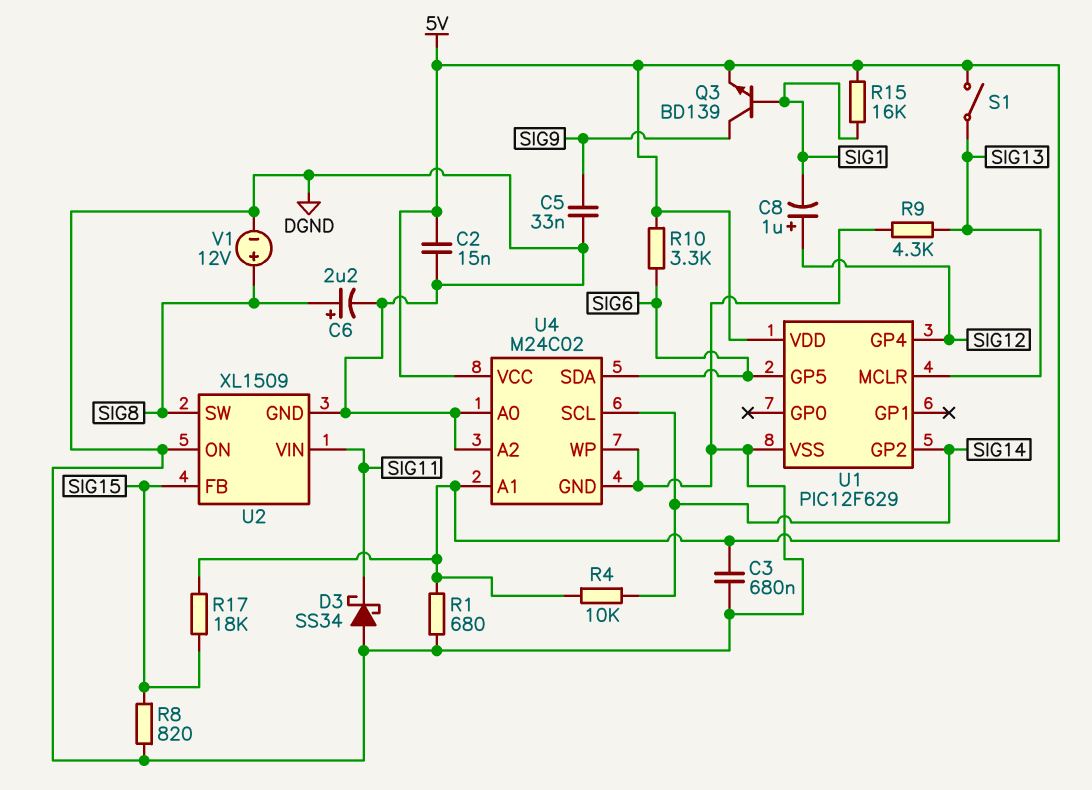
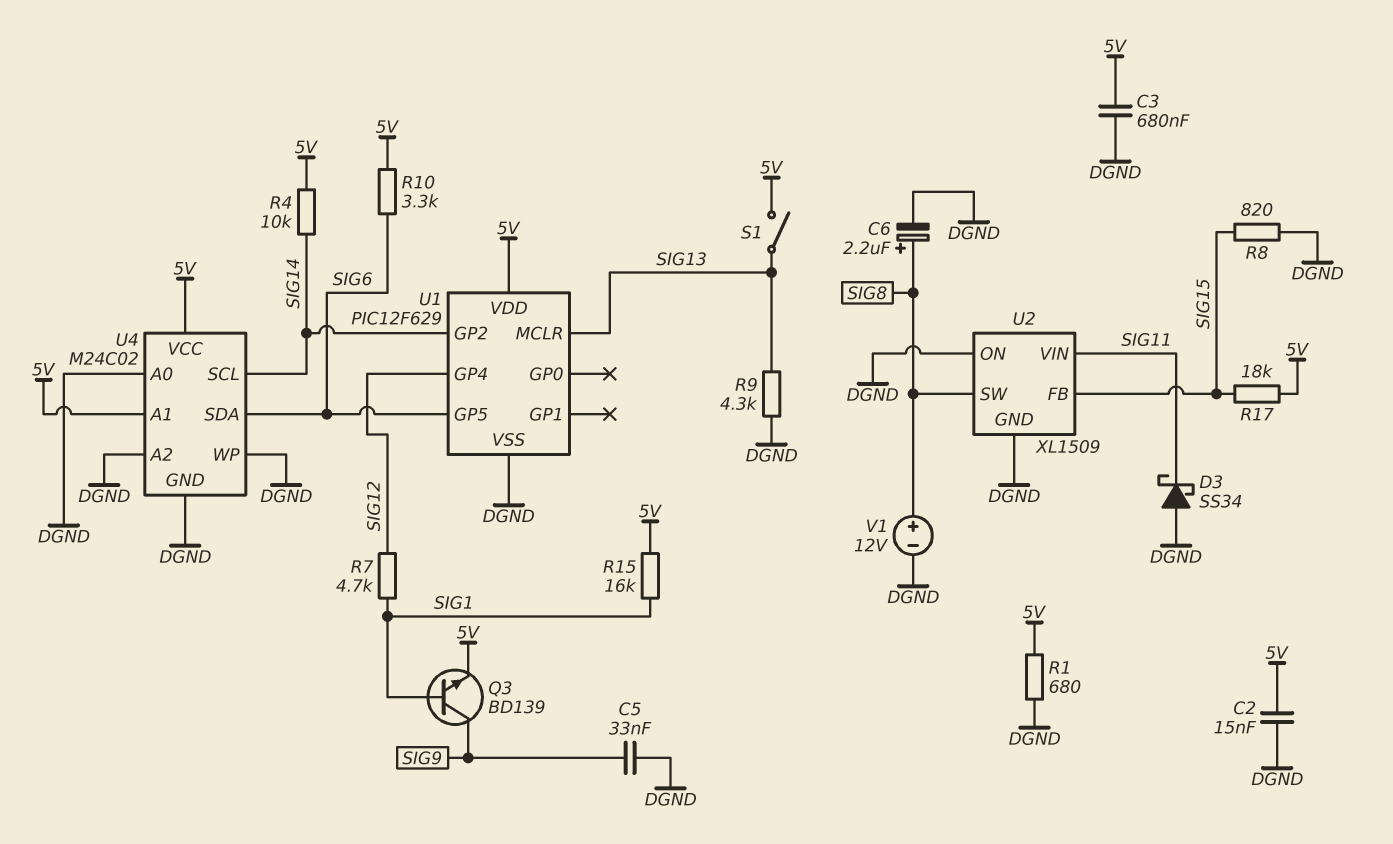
C8: 1uF (plus SIG12, minus SIG1) -> none
R7: none -> 4.7k (SIG1, SIG12)

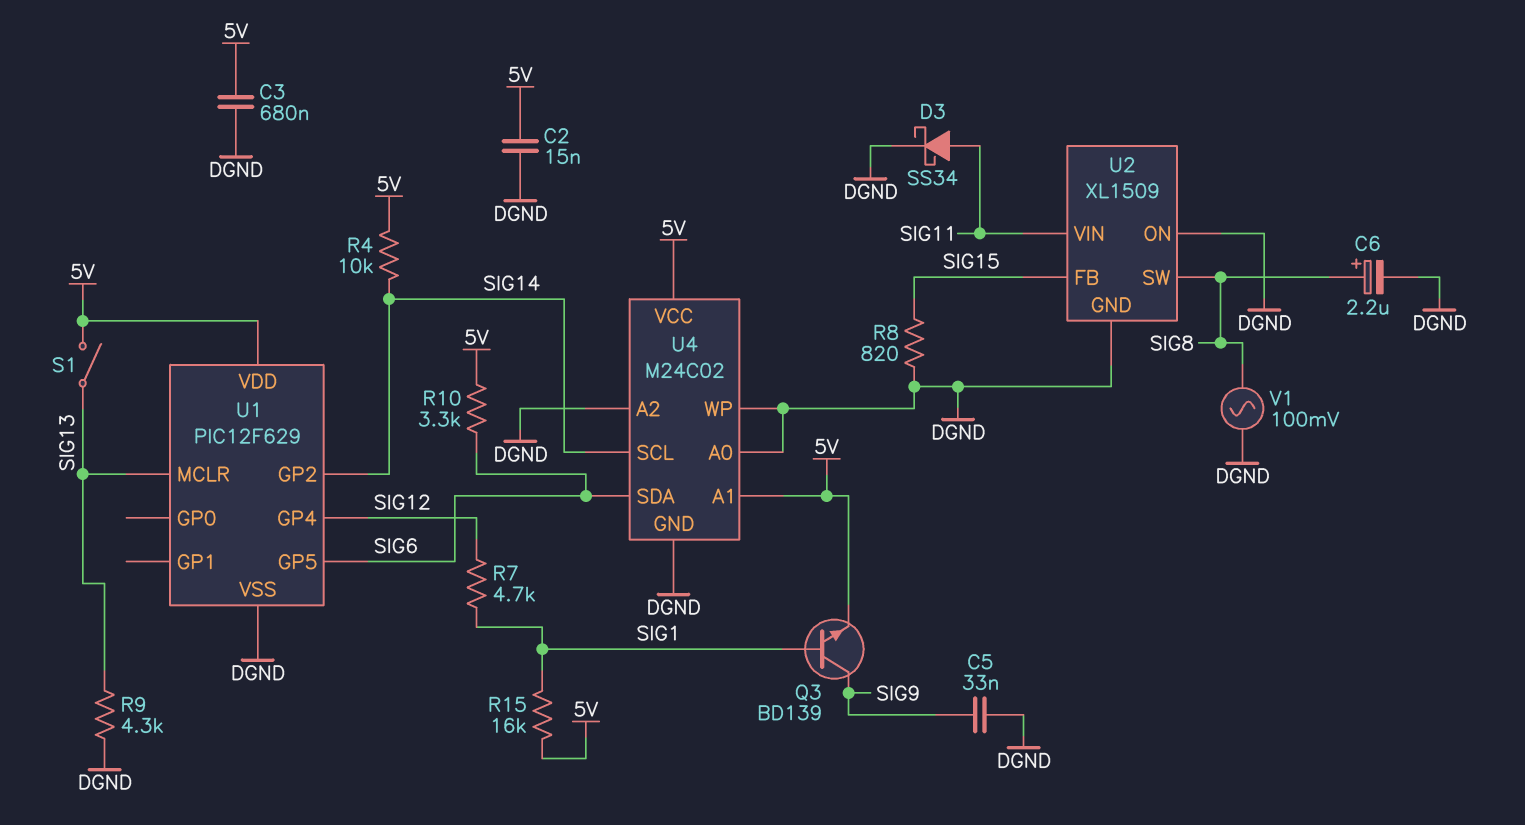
D3: schottky SS34 (A DGND, K SIG11) -> schottky SS34 (A SIG11, K DGND)
R1: 680 (5V, DGND) -> none
R17: 18k (5V, SIG15) -> none
V1: 12V (plus SIG8, minus DGND) -> AC 100mV (DGND, SIG8)

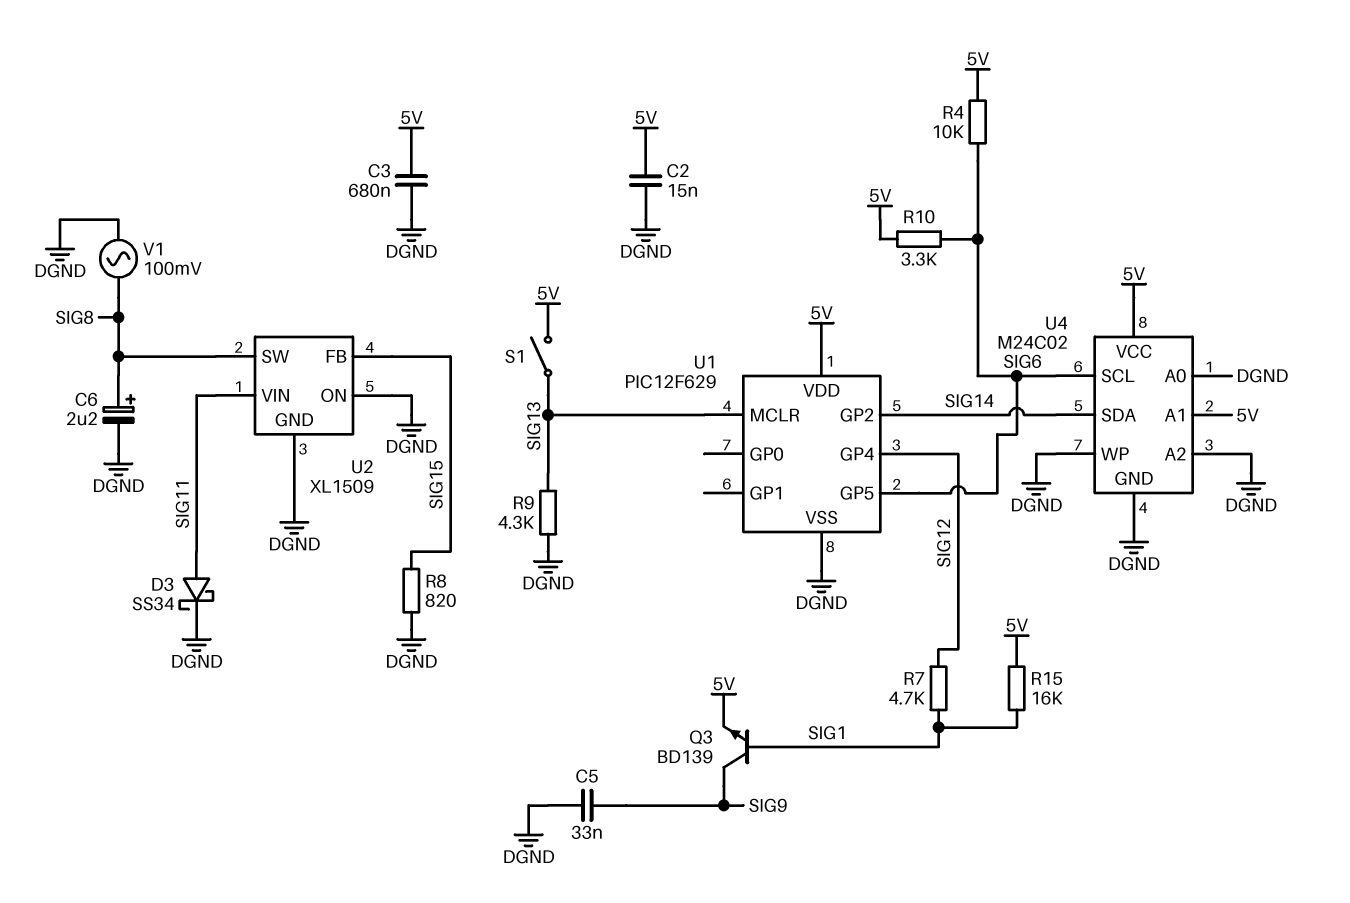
R4: 10k (5V, SIG14) -> 10k (5V, SIG6)
U4 pin SCL: SIG14 -> SIG6
U4 pin SDA: SIG6 -> SIG14

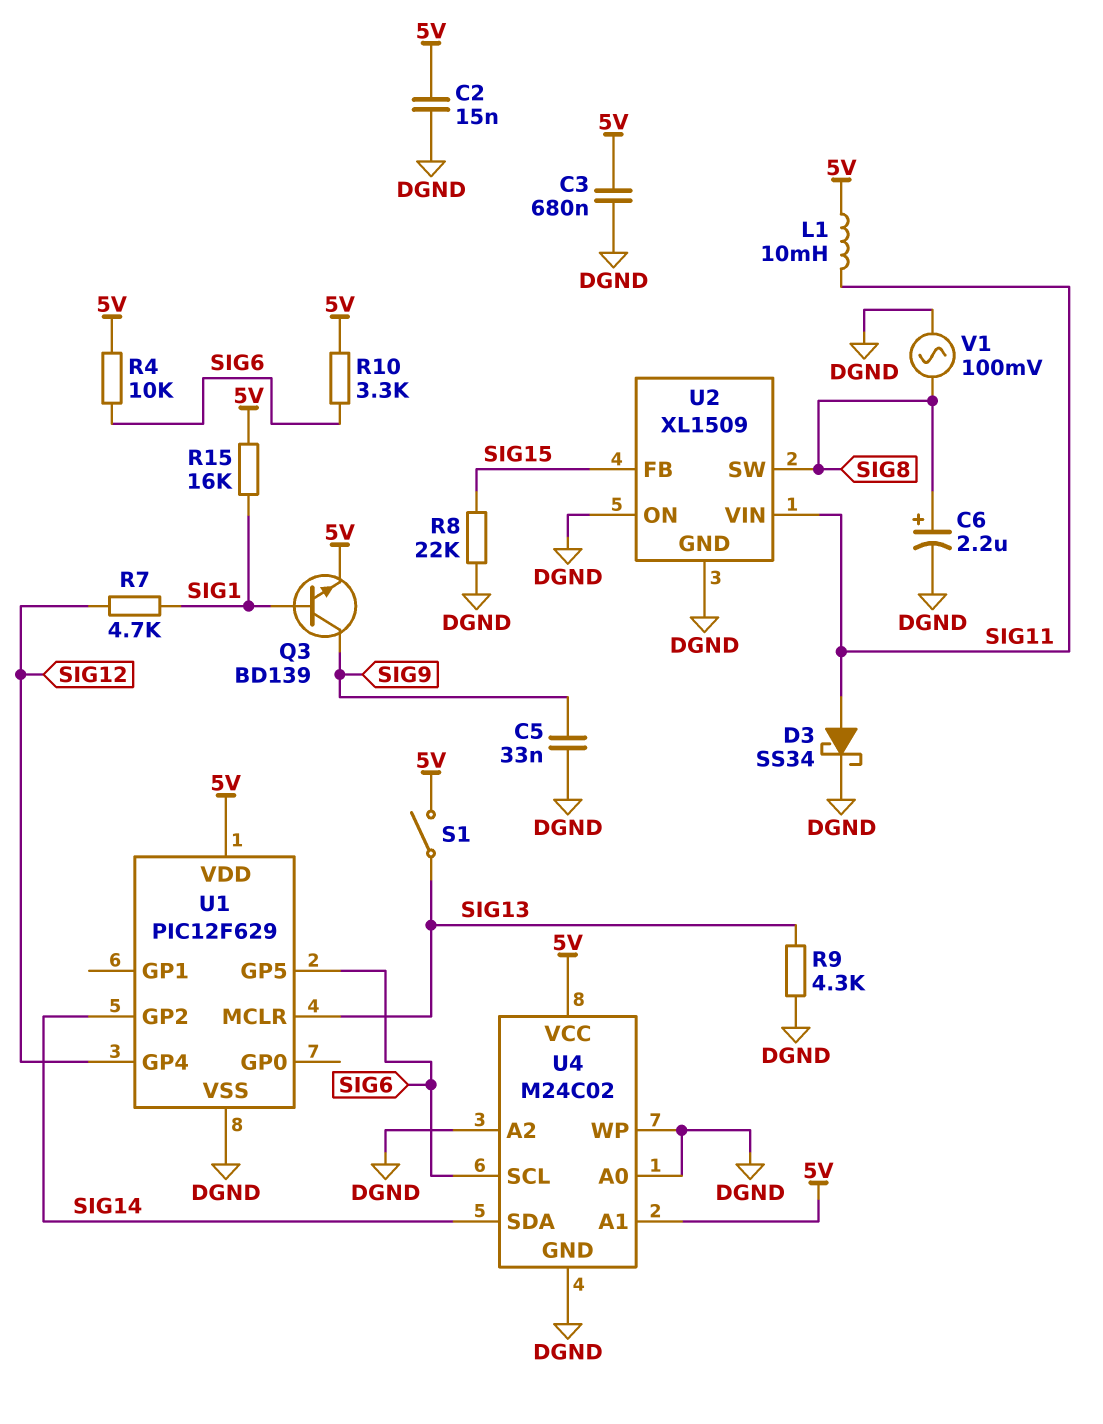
L1: none -> 10mH (5V, SIG11)
R8: 820 (DGND, SIG15) -> 22k (DGND, SIG15)

